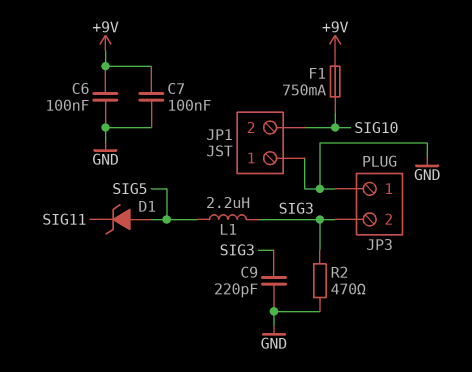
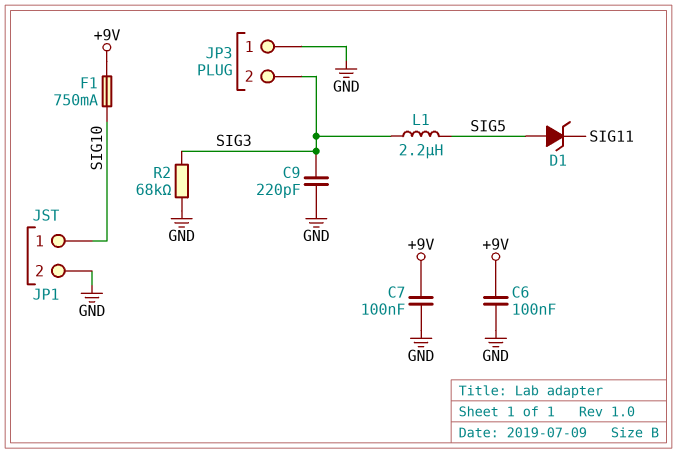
JP1 pin 1: GND -> SIG10
JP1 pin 2: SIG10 -> GND
R2: 470 (GND, SIG3) -> 68k (GND, SIG3)

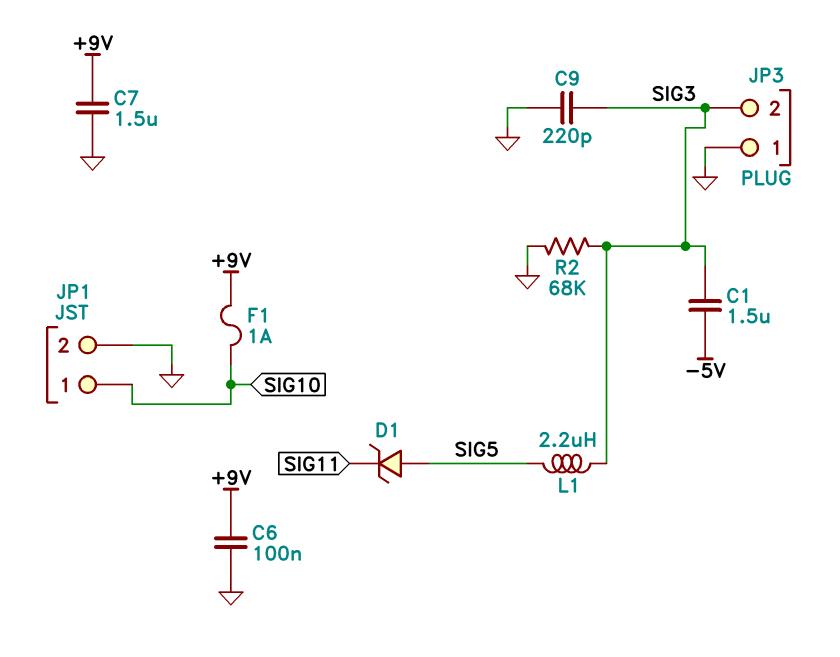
C1: none -> 1.5uF (-5V, SIG3)
C7: 100nF (+9V, GND) -> 1.5uF (+9V, GND)
F1: 750mA (+9V, SIG10) -> 1A (+9V, SIG10)

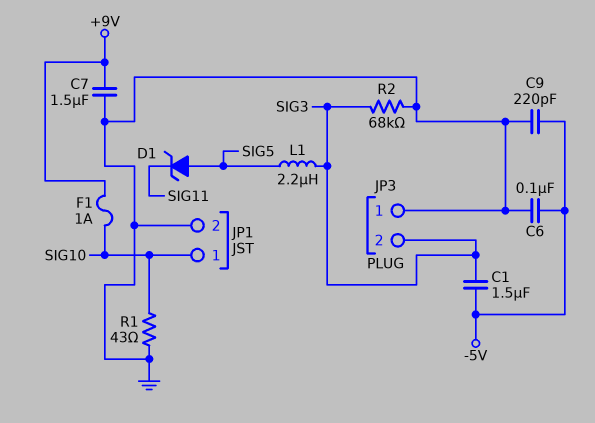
C6: 100nF (+9V, GND) -> 100nF (-5V, GND)
C9: 220pF (GND, SIG3) -> 220pF (-5V, GND)
R1: none -> 43 (GND, SIG10)

